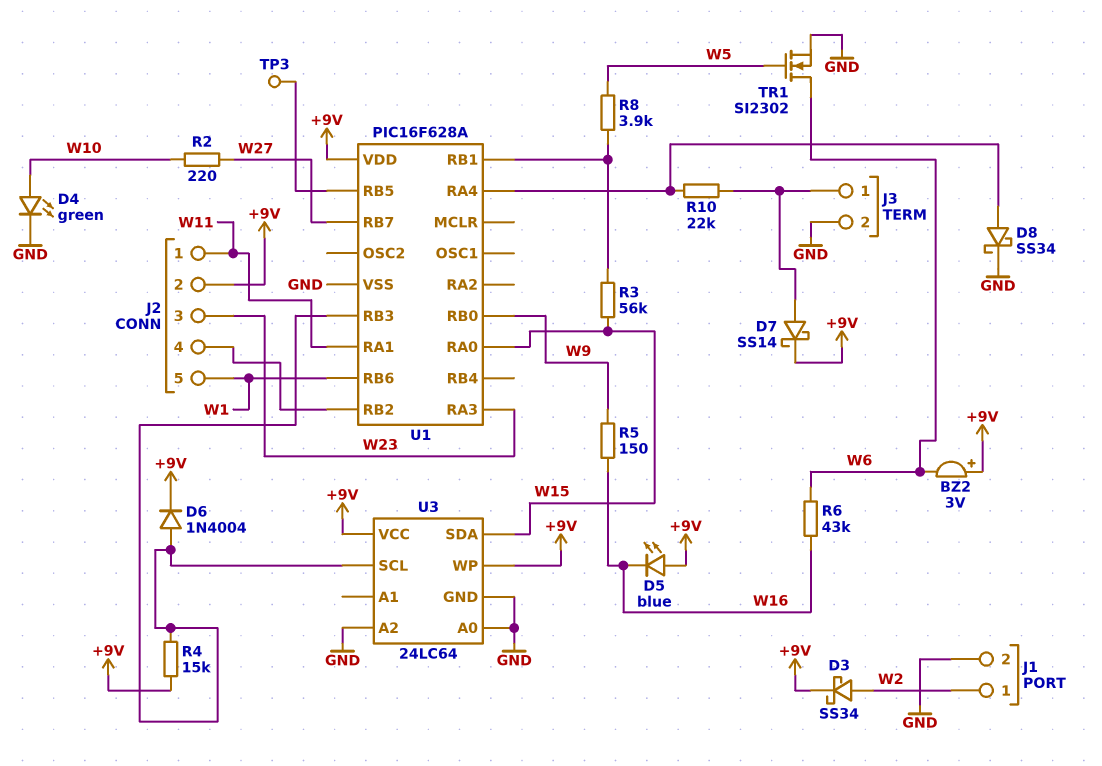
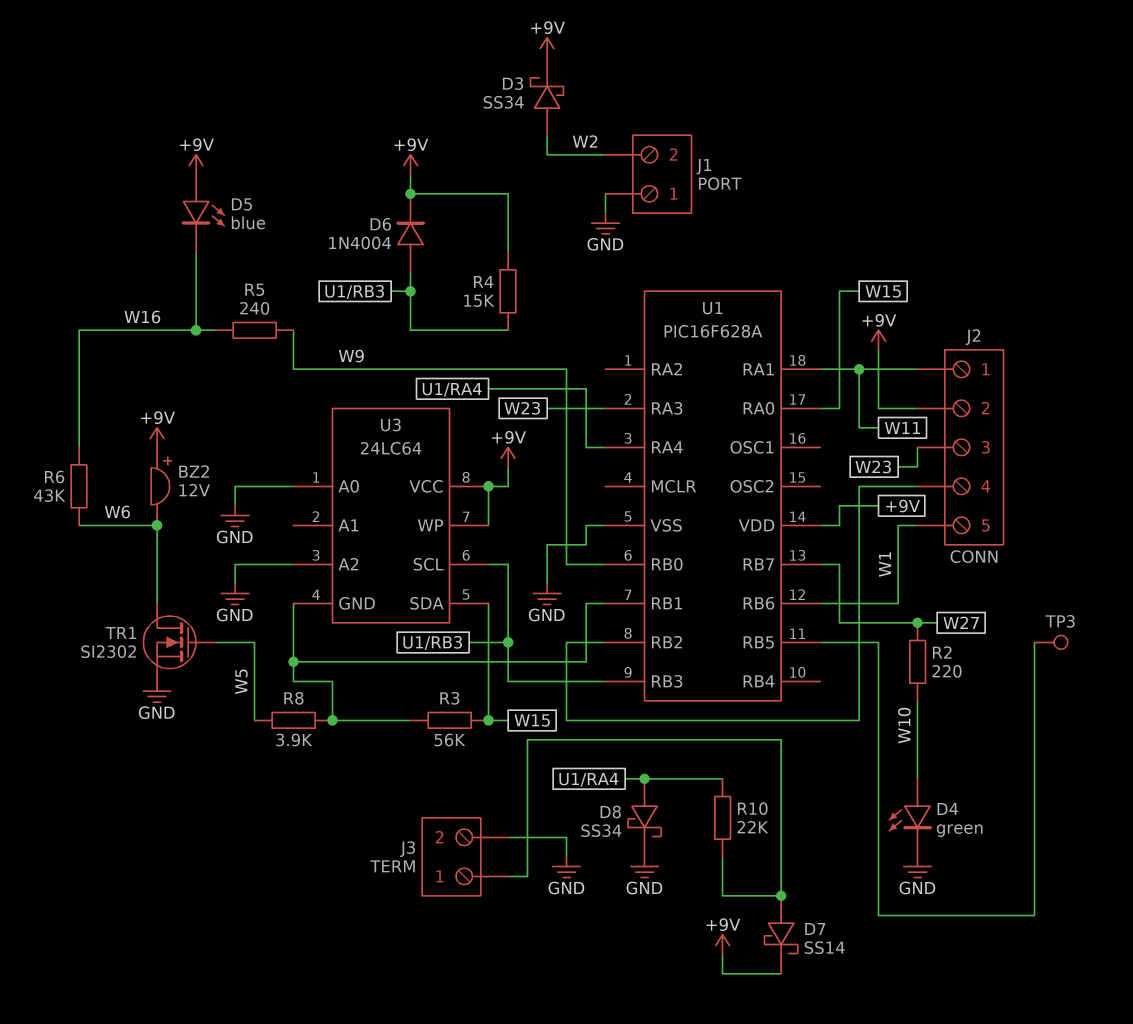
BZ2: buzzer 3V (plus +9V, minus W6) -> buzzer 12V (plus +9V, minus W6)
J1 pin 1: W2 -> GND
J1 pin 2: GND -> W2
R5: 150 (W9, W16) -> 240 (W9, W16)
U3 pin GND: GND -> U1/RB1

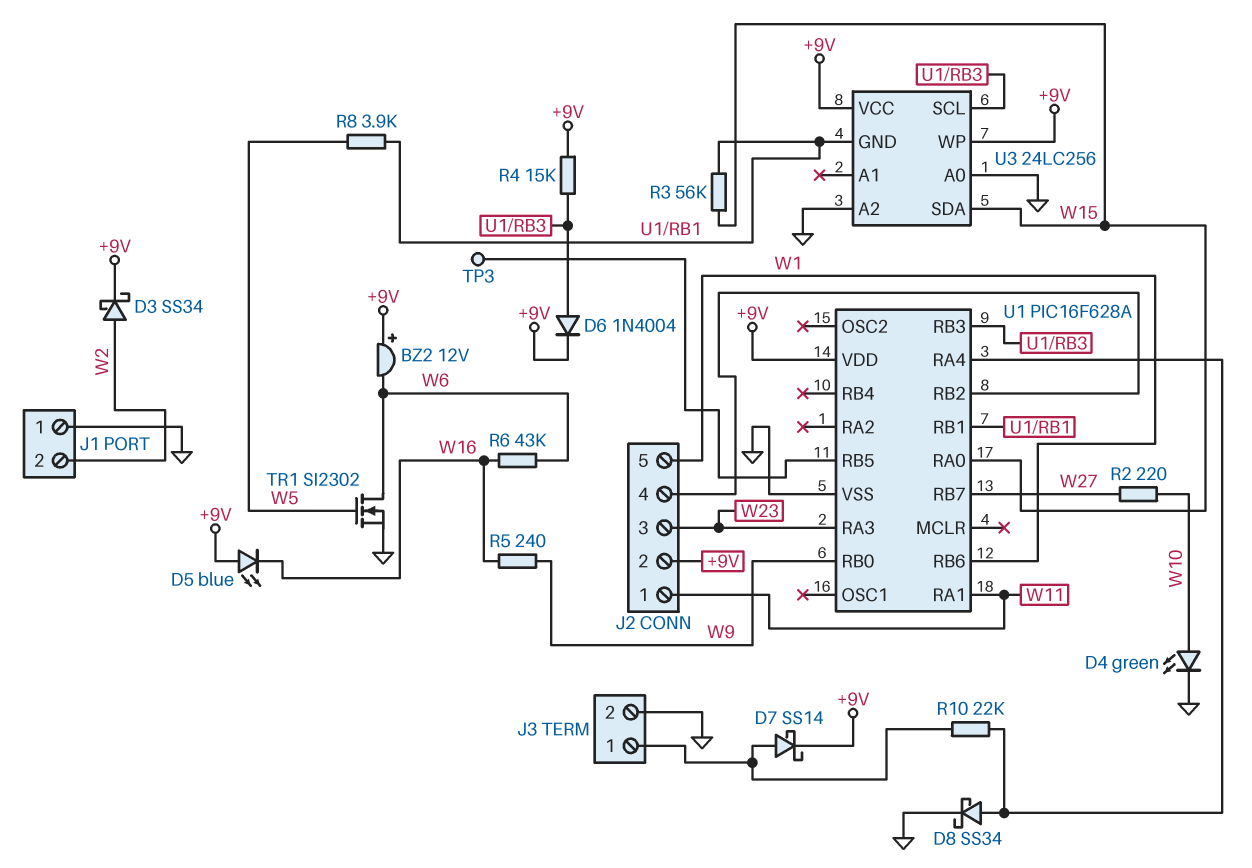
U3: 24LC64 -> 24LC256

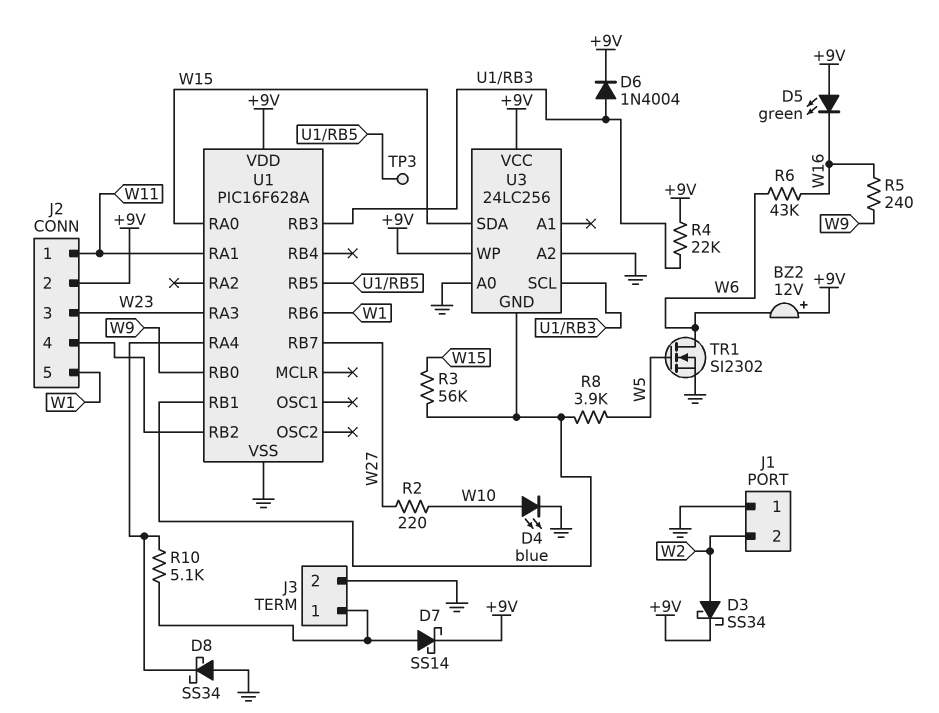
D4: LED green (A W10, K GND) -> LED blue (A W10, K GND)
D5: LED blue (A +9V, K W16) -> LED green (A +9V, K W16)
D8: schottky SS34 (A U1/RA4, K GND) -> schottky SS34 (A GND, K U1/RA4)
R4: 15k (+9V, U1/RB3) -> 22k (+9V, U1/RB3)
R10: 22k (J3/1, U1/RA4) -> 5.1k (J3/1, U1/RA4)

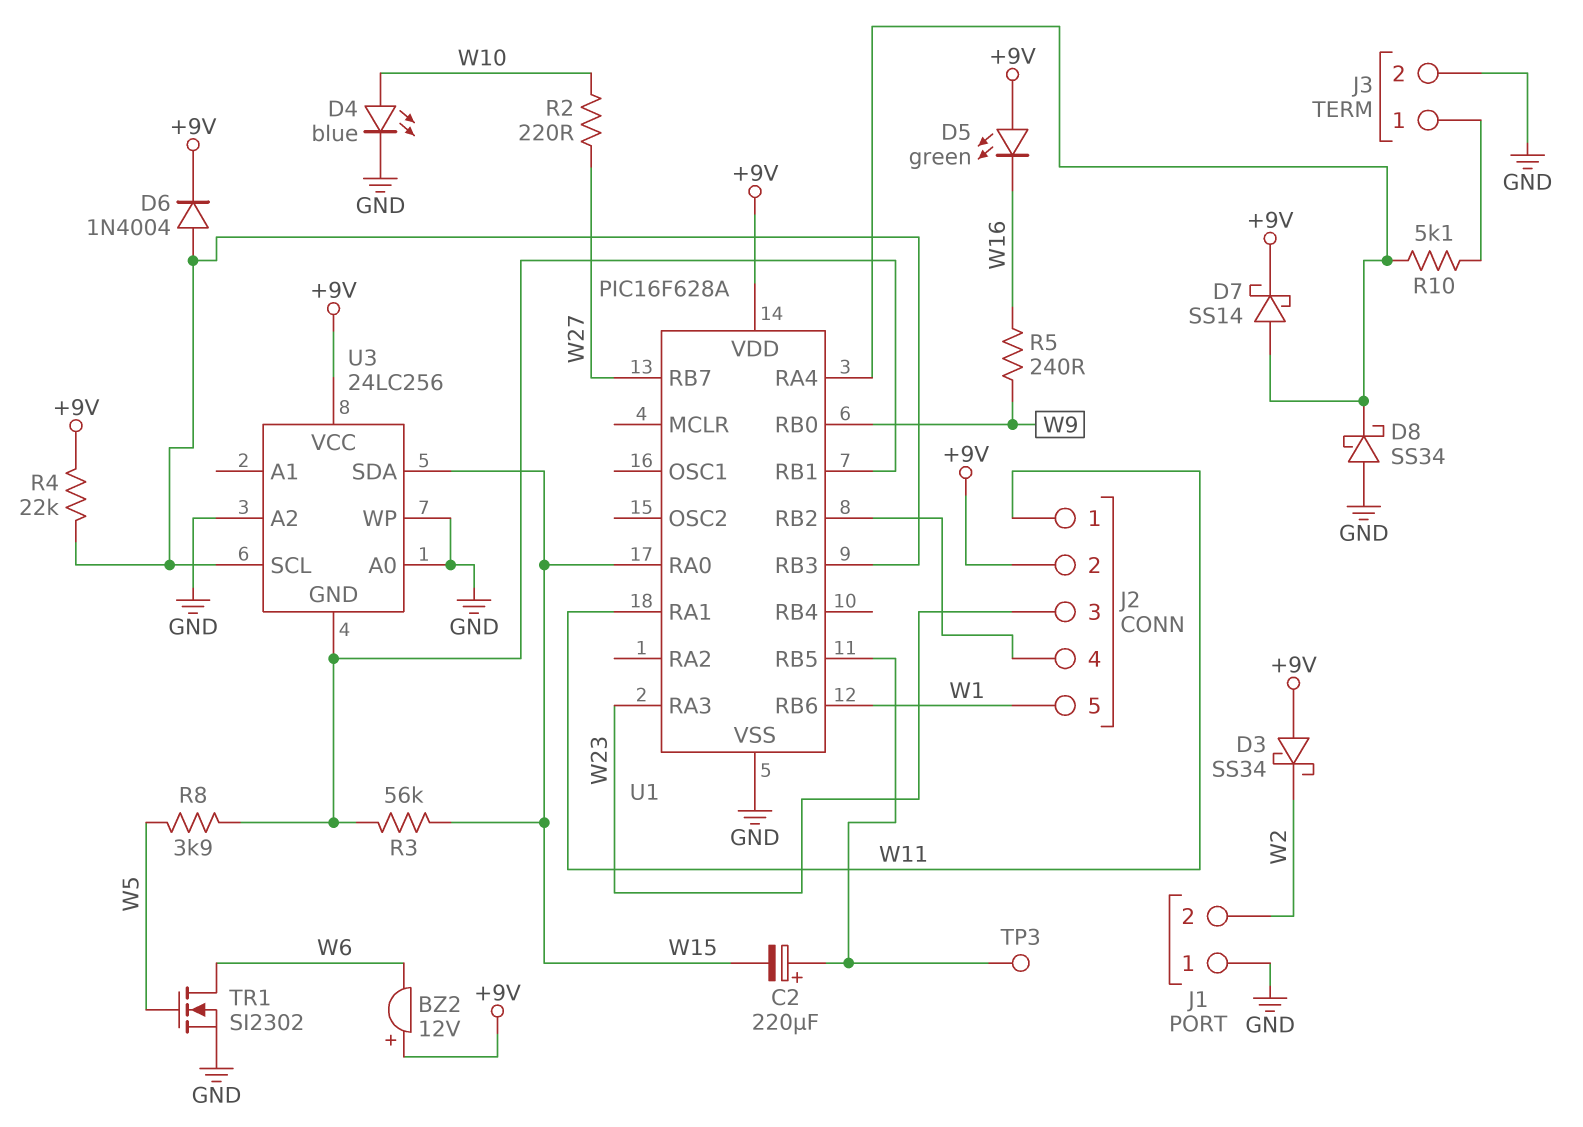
C2: none -> 220uF (plus U1/RB5, minus W15)
D3: schottky SS34 (A W2, K +9V) -> schottky SS34 (A +9V, K W2)
D7: schottky SS14 (A J3/1, K +9V) -> schottky SS14 (A U1/RA4, K +9V)
R6: 43k (W6, W16) -> none
U3 pin WP: +9V -> GND

